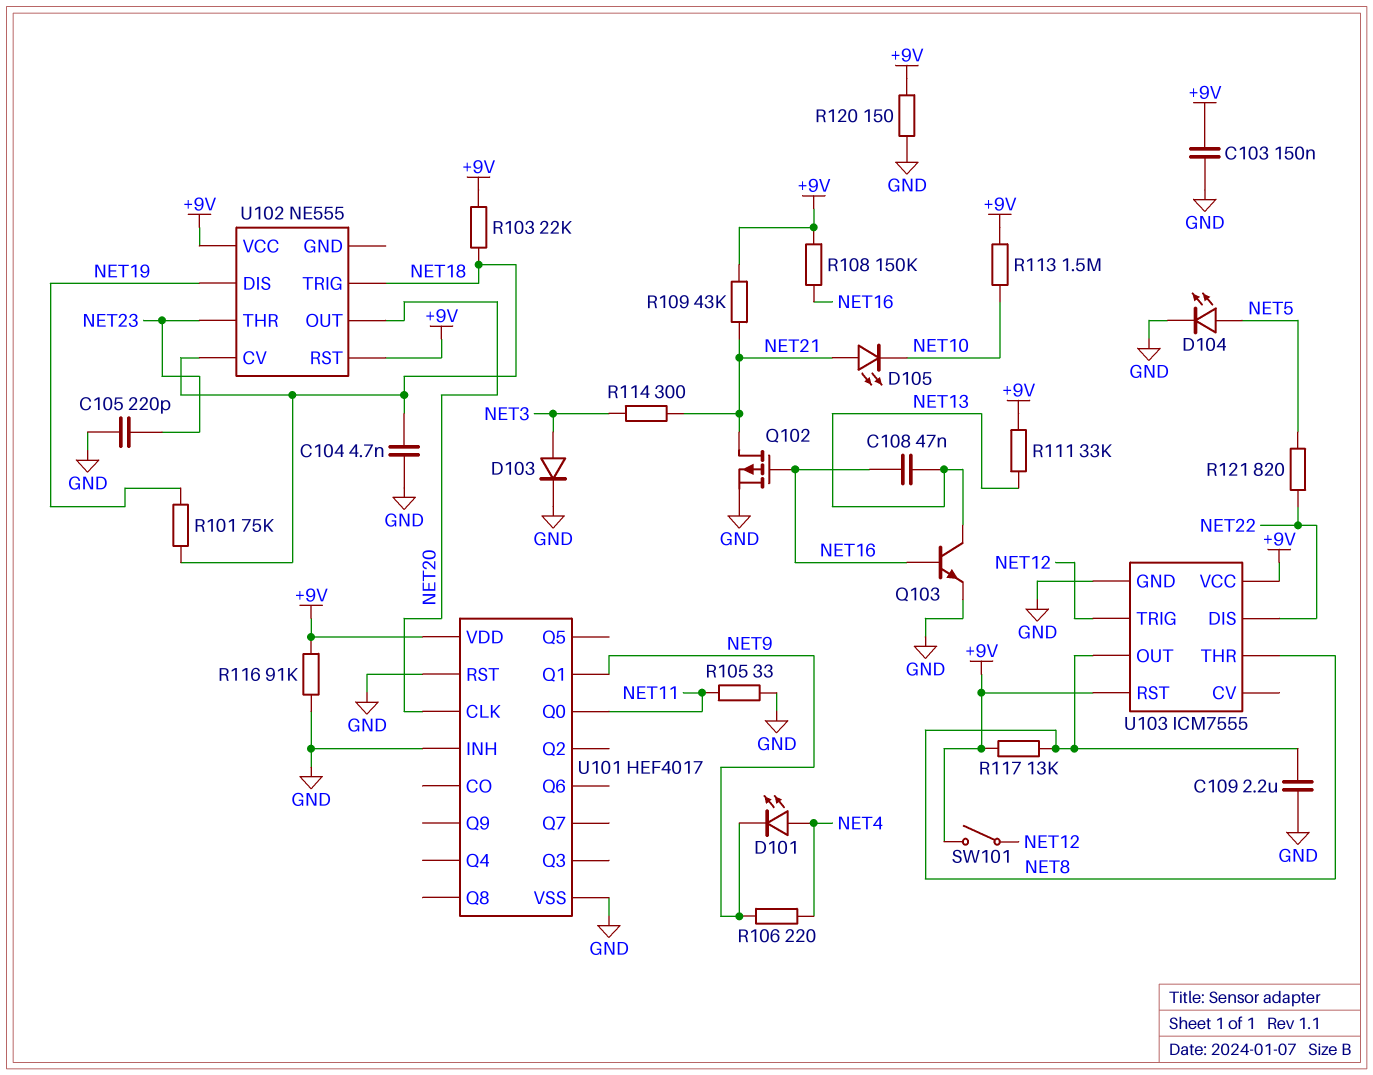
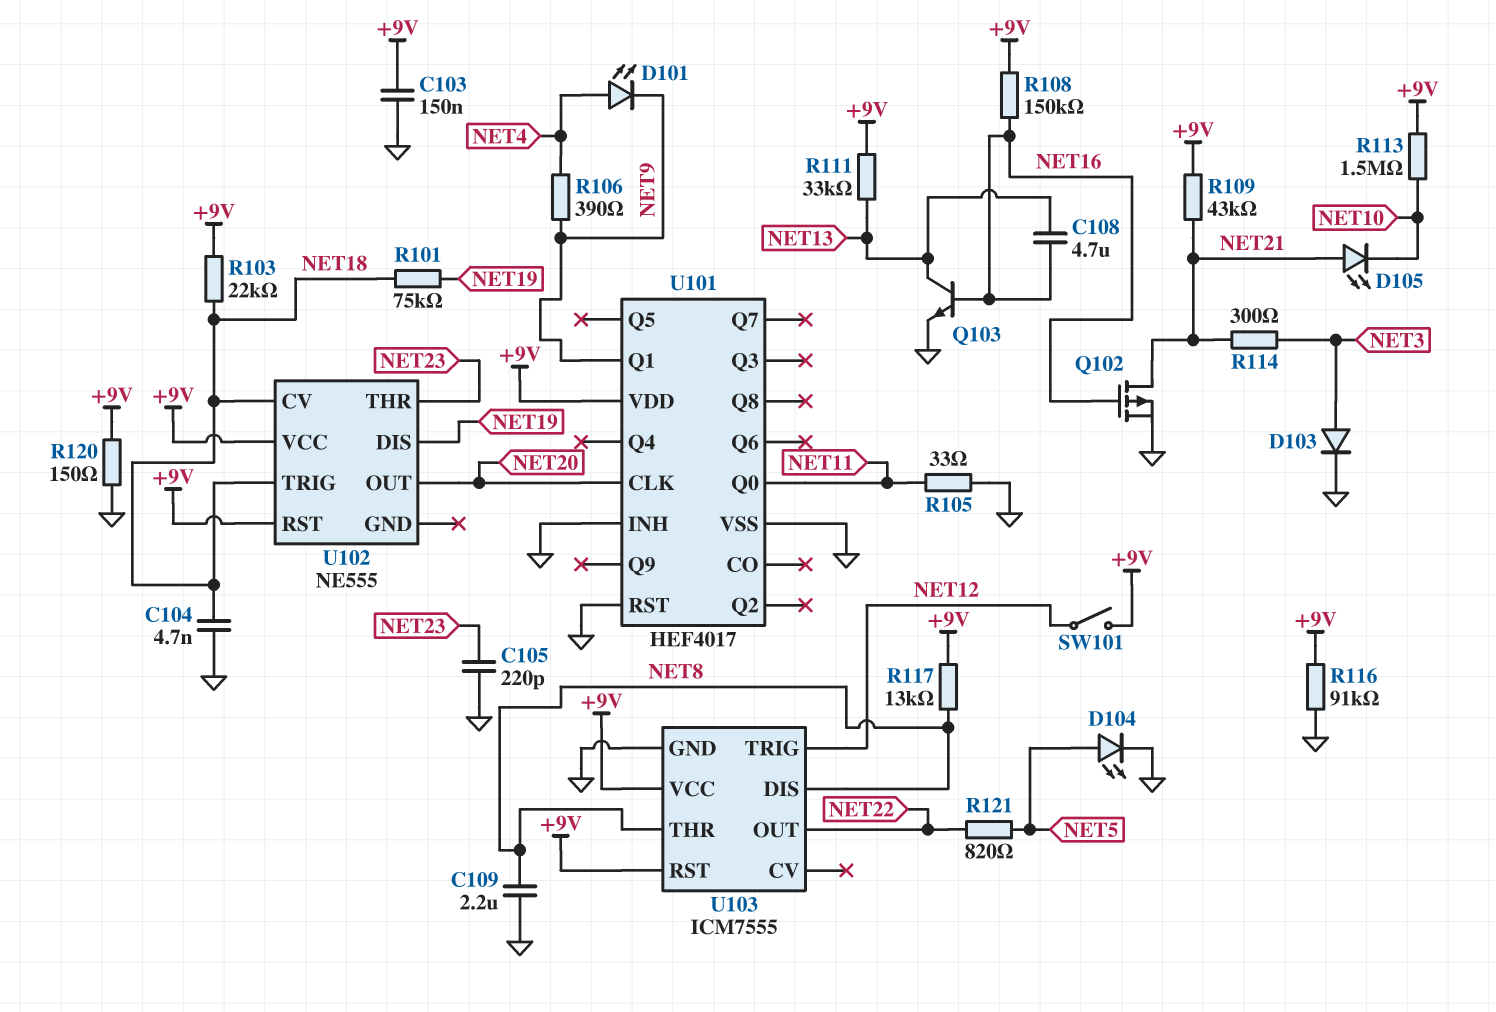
C108: 47nF (NET13, NET16) -> 4.7uF (NET13, NET16)
R106: 220 (NET4, NET9) -> 390 (NET4, NET9)
U103 pin DIS: NET22 -> NET8
U103 pin OUT: NET8 -> NET22

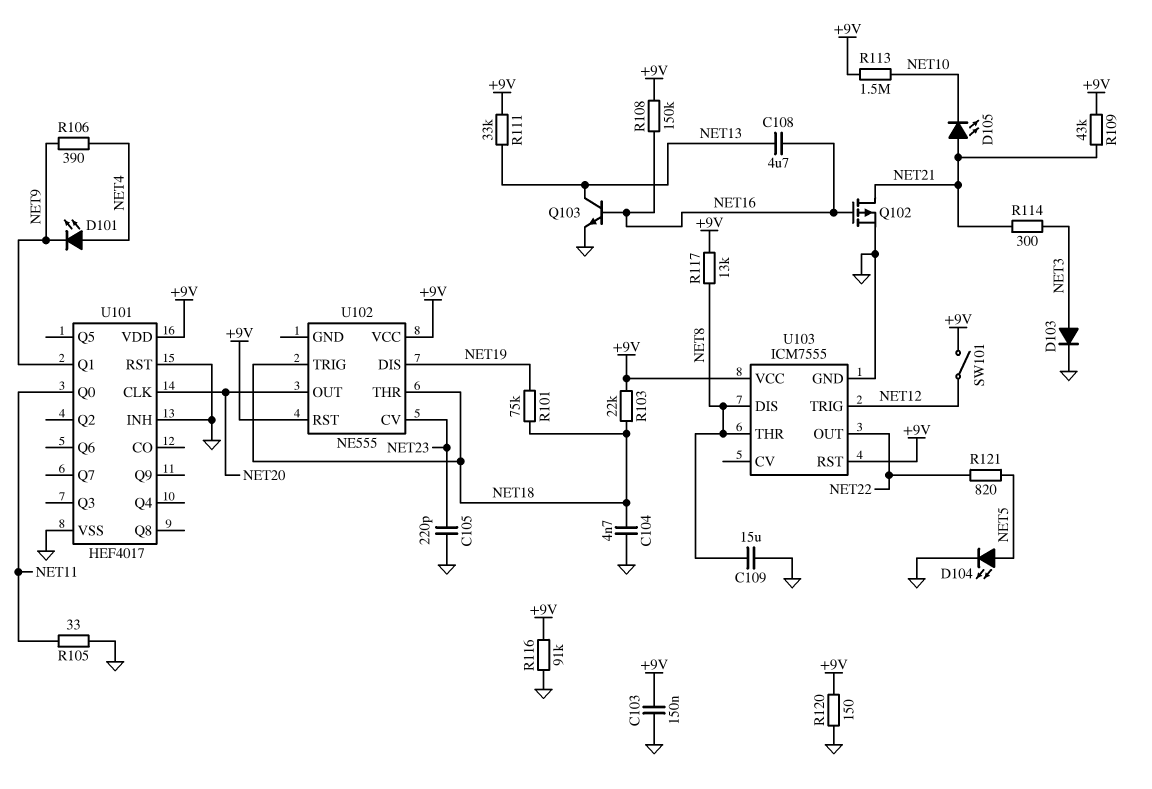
C109: 2.2uF (GND, NET8) -> 15uF (GND, NET8)
U102 pin CV: NET18 -> NET23
U102 pin THR: NET23 -> NET18

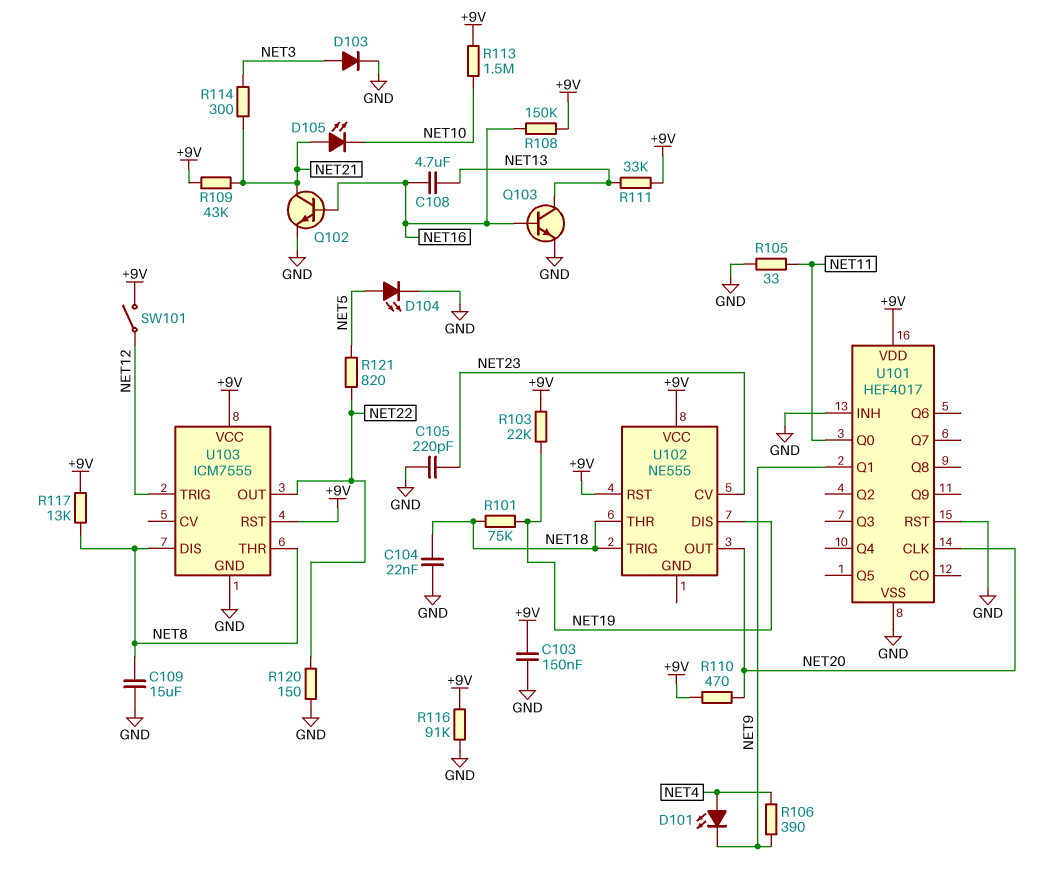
C104: 4.7nF (GND, NET18) -> 22nF (GND, NET18)
Q102: PMOS (G NET16, D NET21, S GND) -> NPN (B NET16, C NET21, E GND)
R103: 22k (+9V, NET18) -> 22k (+9V, NET19)
R110: none -> 470 (+9V, NET20)
R120: 150 (+9V, GND) -> 150 (GND, NET22)

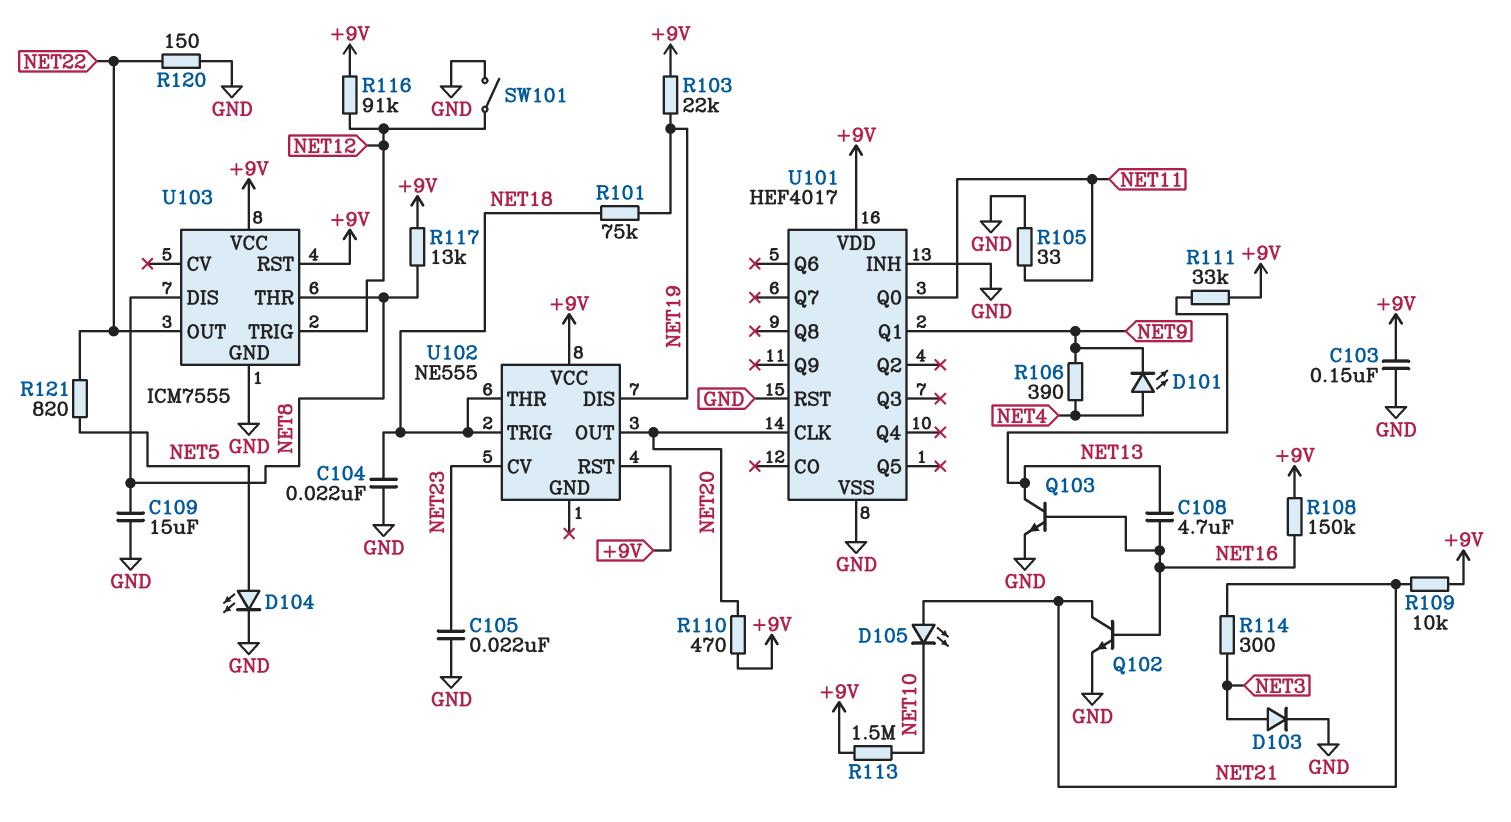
C105: 220pF (GND, NET23) -> 22nF (GND, NET23)
R109: 43k (+9V, NET21) -> 10k (+9V, NET21)
R116: 91k (+9V, GND) -> 91k (+9V, NET12)
SW101: switch (+9V, NET12) -> switch (GND, NET12)

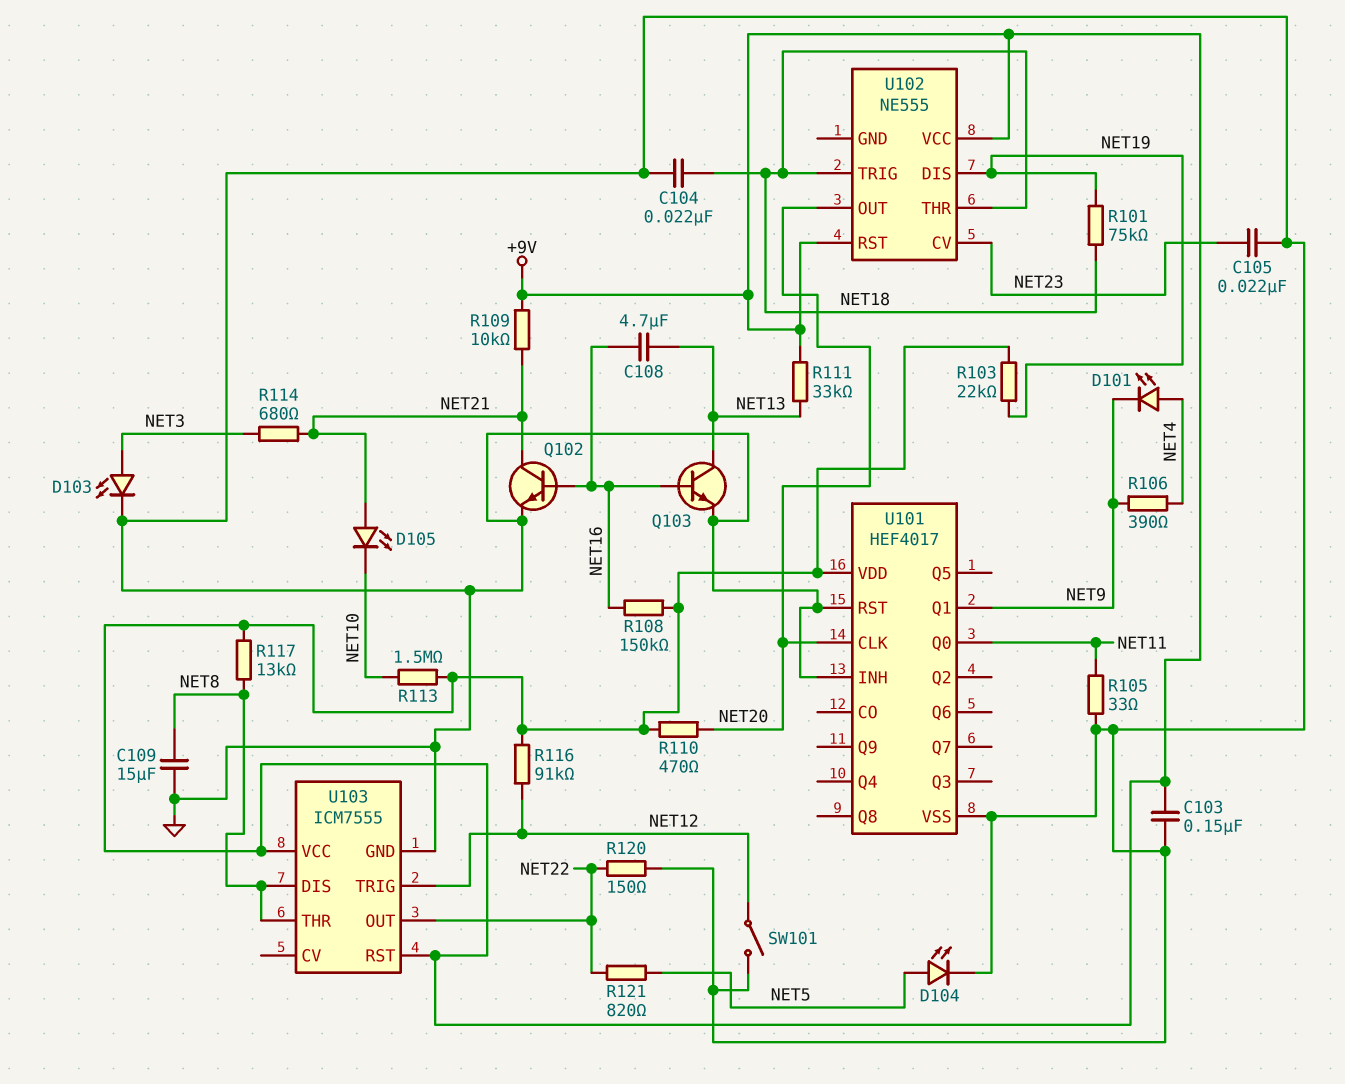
D103: diode (A NET3, K GND) -> LED (A NET3, K GND)
R114: 300 (NET3, NET21) -> 680 (NET3, NET21)

